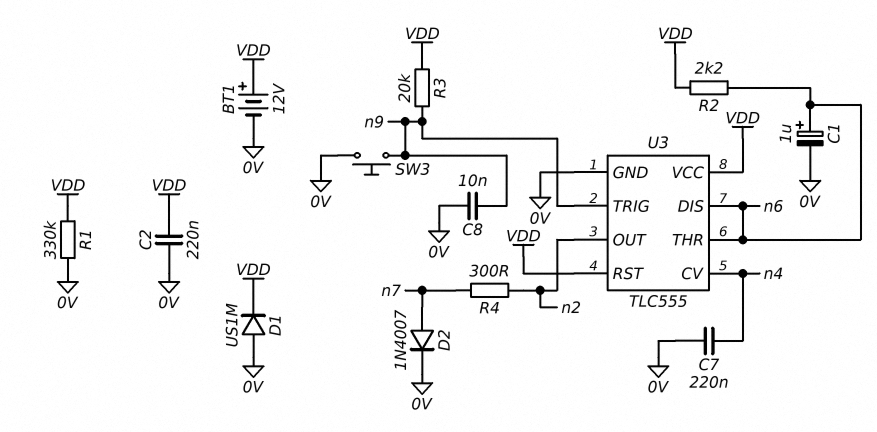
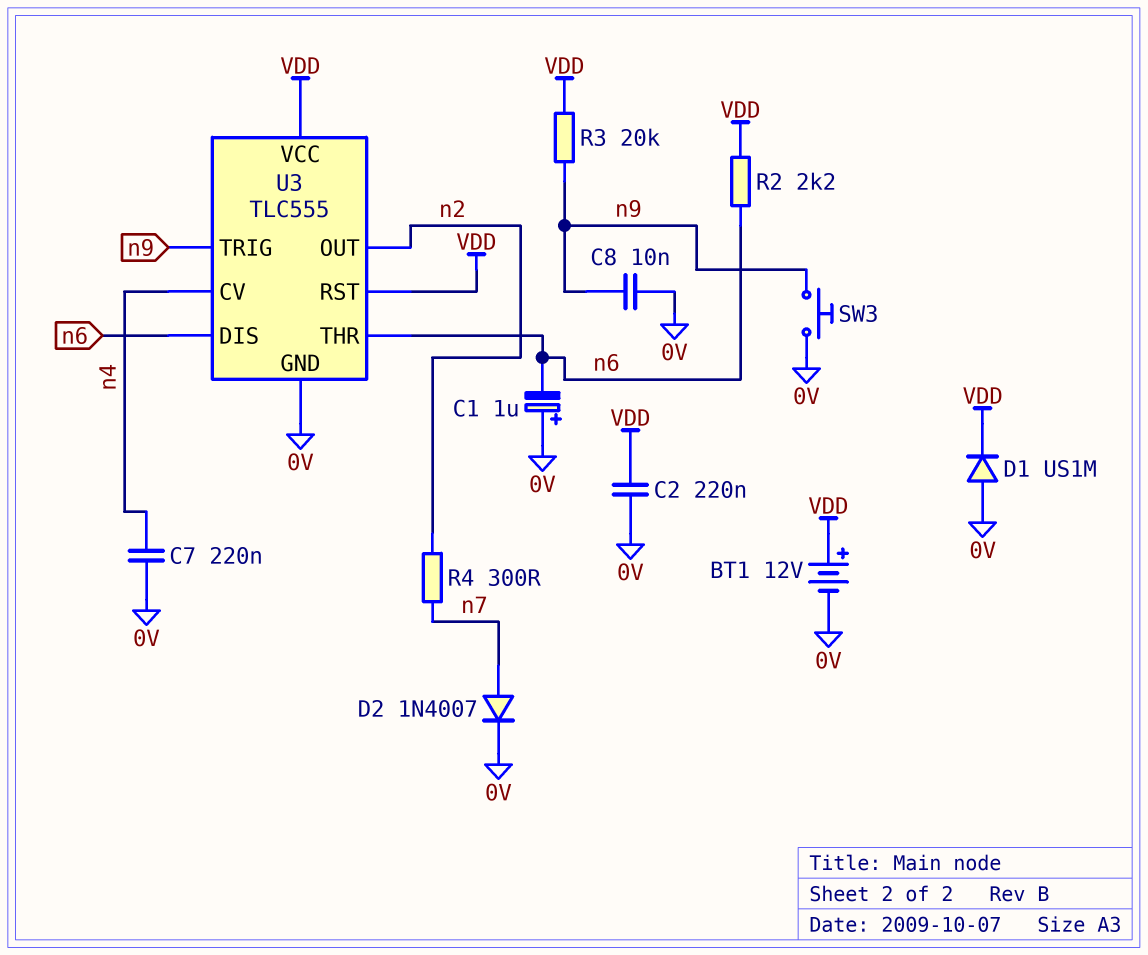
C1: 1uF (plus n6, minus 0V) -> 1uF (plus 0V, minus n6)
R1: 330k (0V, VDD) -> none

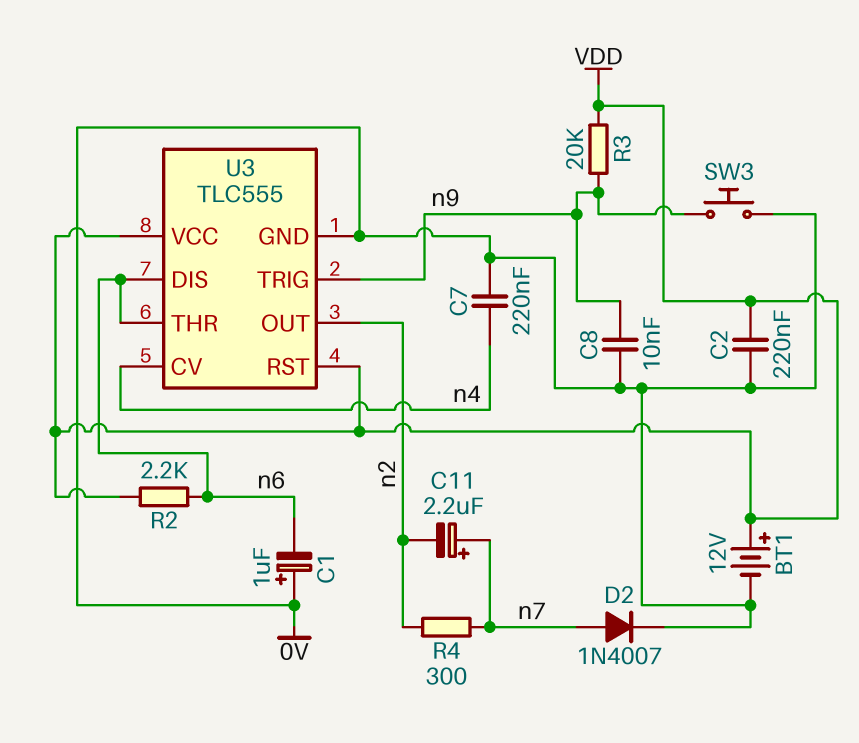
C11: none -> 2.2uF (plus n7, minus n2)
D1: diode US1M (A 0V, K VDD) -> none

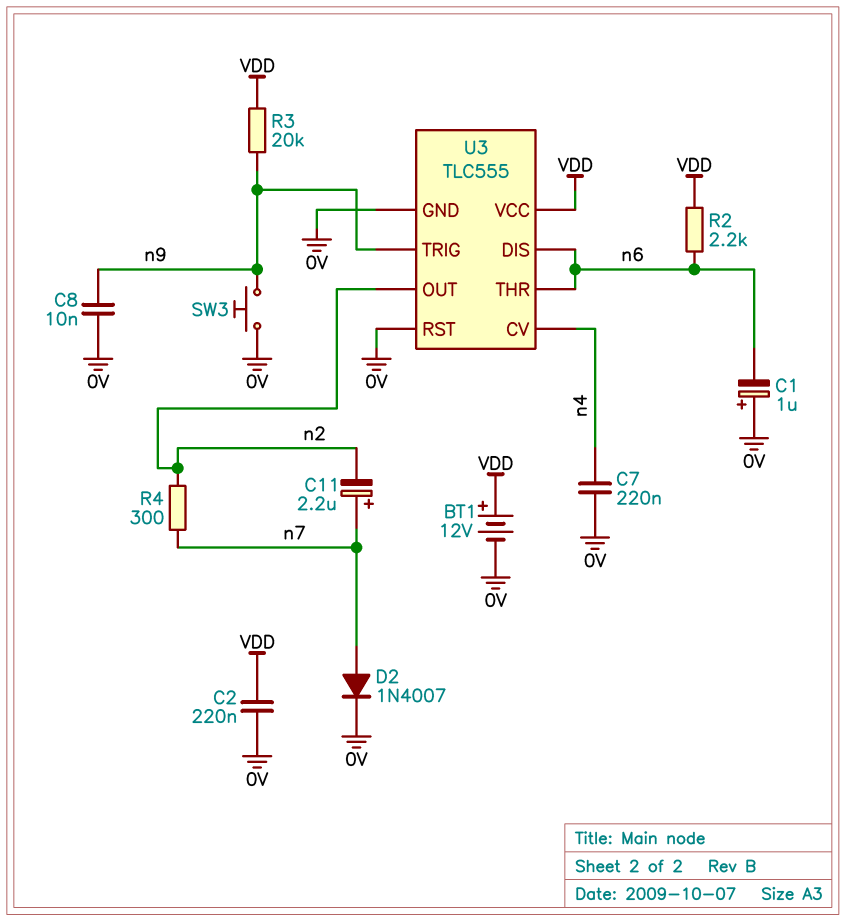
U3 pin RST: VDD -> 0V

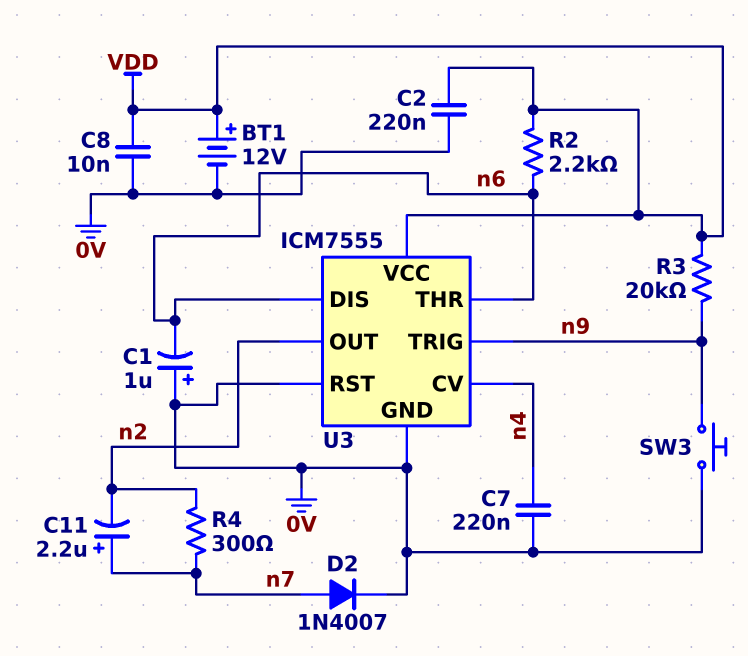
C8: 10nF (0V, n9) -> 10nF (0V, VDD)
U3: TLC555 -> ICM7555

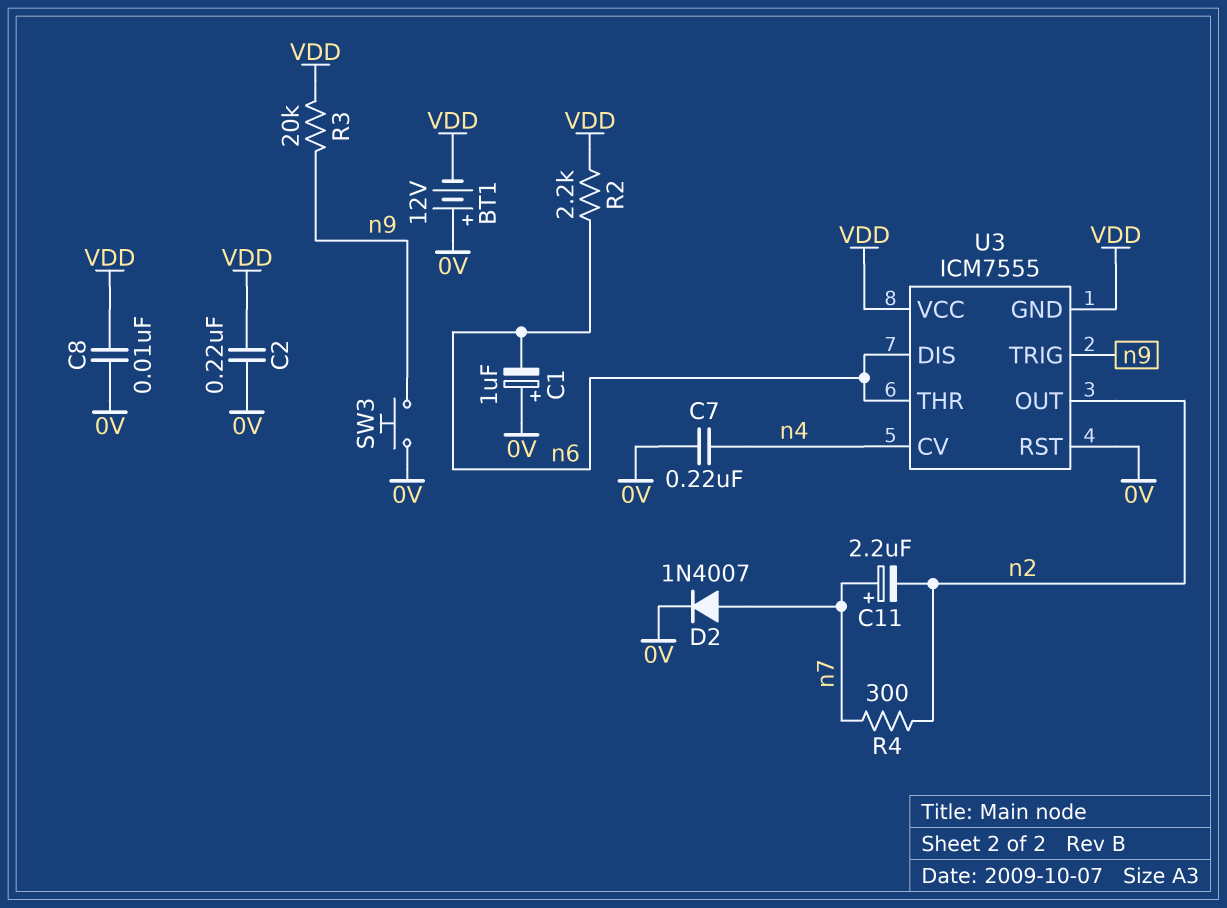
BT1: 12V (plus VDD, minus 0V) -> 12V (plus 0V, minus VDD)
U3 pin GND: 0V -> VDD

